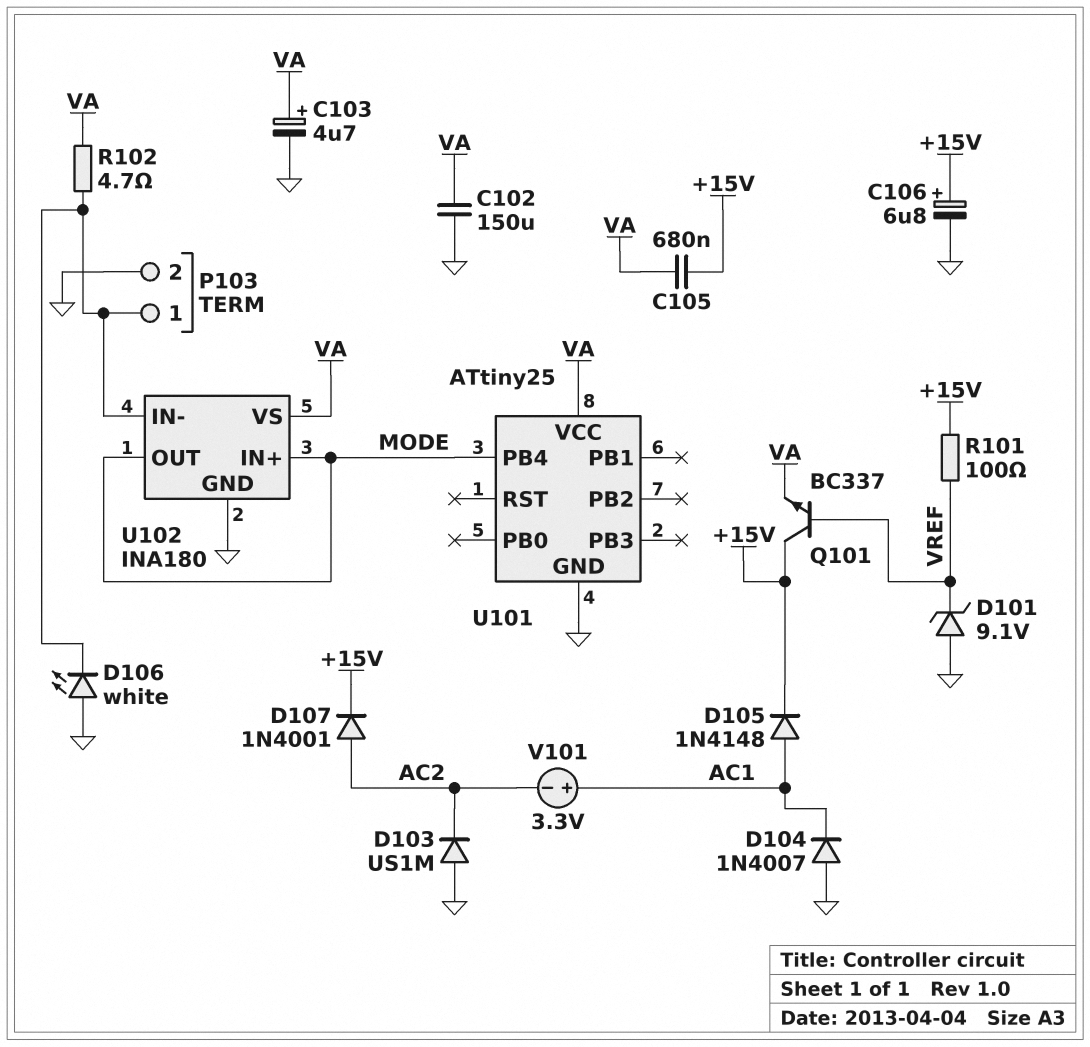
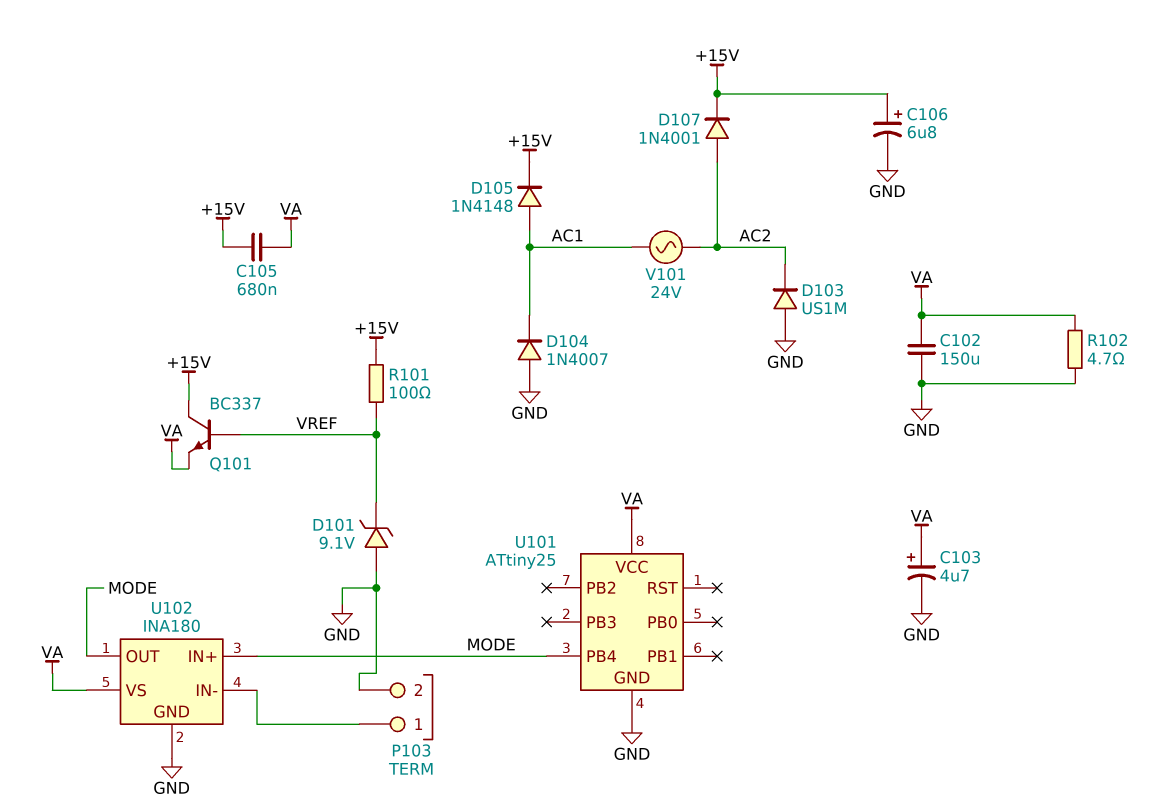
D106: LED white (A GND, K P103/1) -> none
R102: 4.7 (P103/1, VA) -> 4.7 (GND, VA)
V101: 3.3V (plus AC1, minus AC2) -> AC 24V (AC1, AC2)

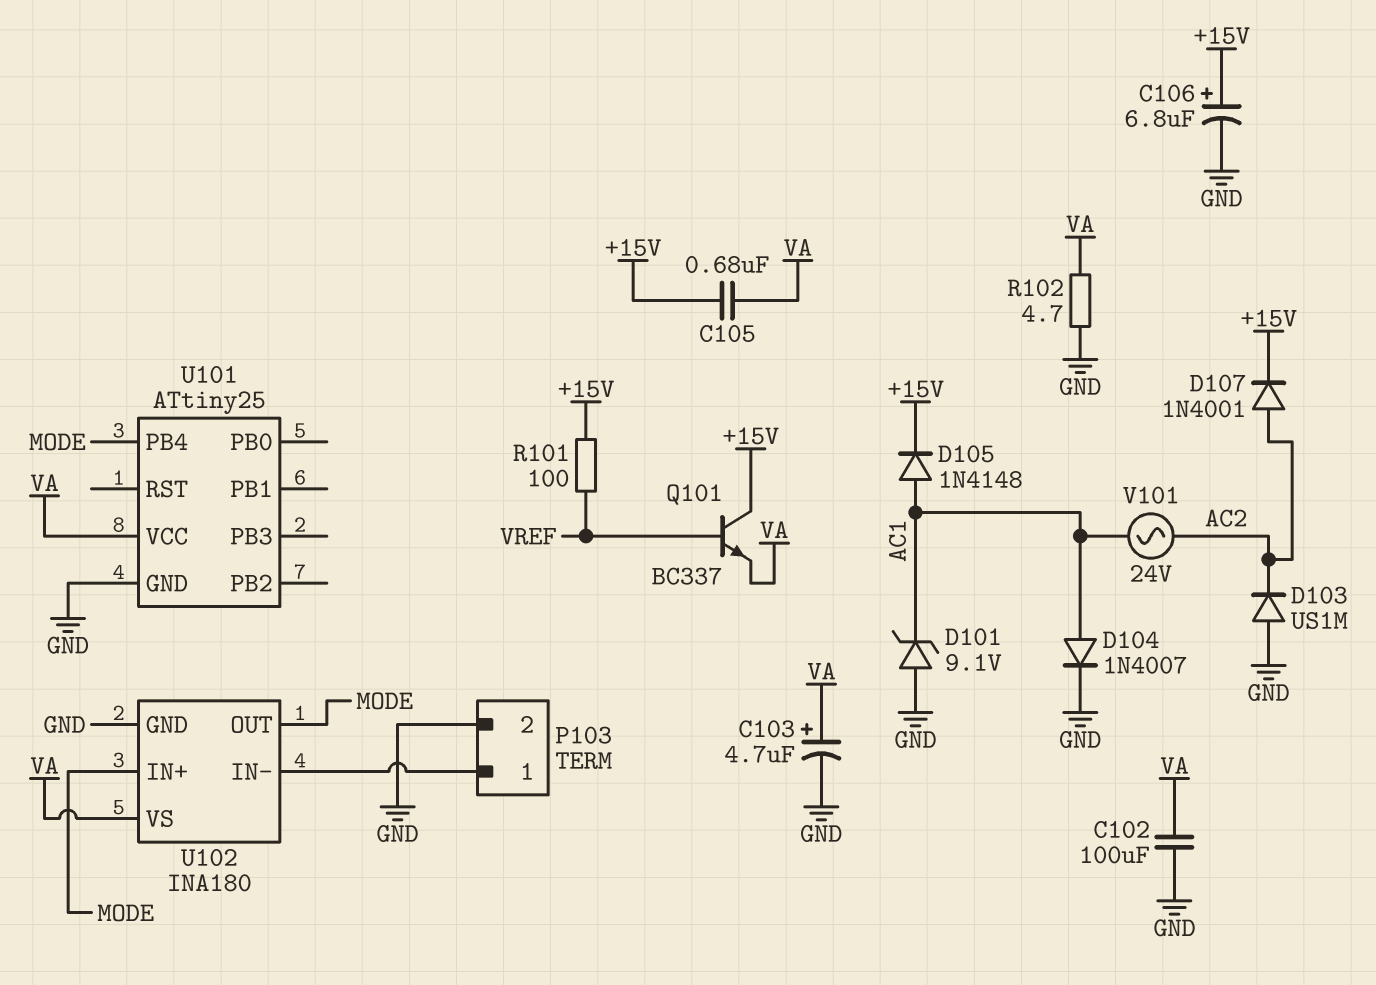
C102: 150uF (GND, VA) -> 100uF (GND, VA)
D101: zener 9.1V (A GND, K VREF) -> zener 9.1V (A GND, K AC1)
D104: diode 1N4007 (A GND, K AC1) -> diode 1N4007 (A AC1, K GND)

